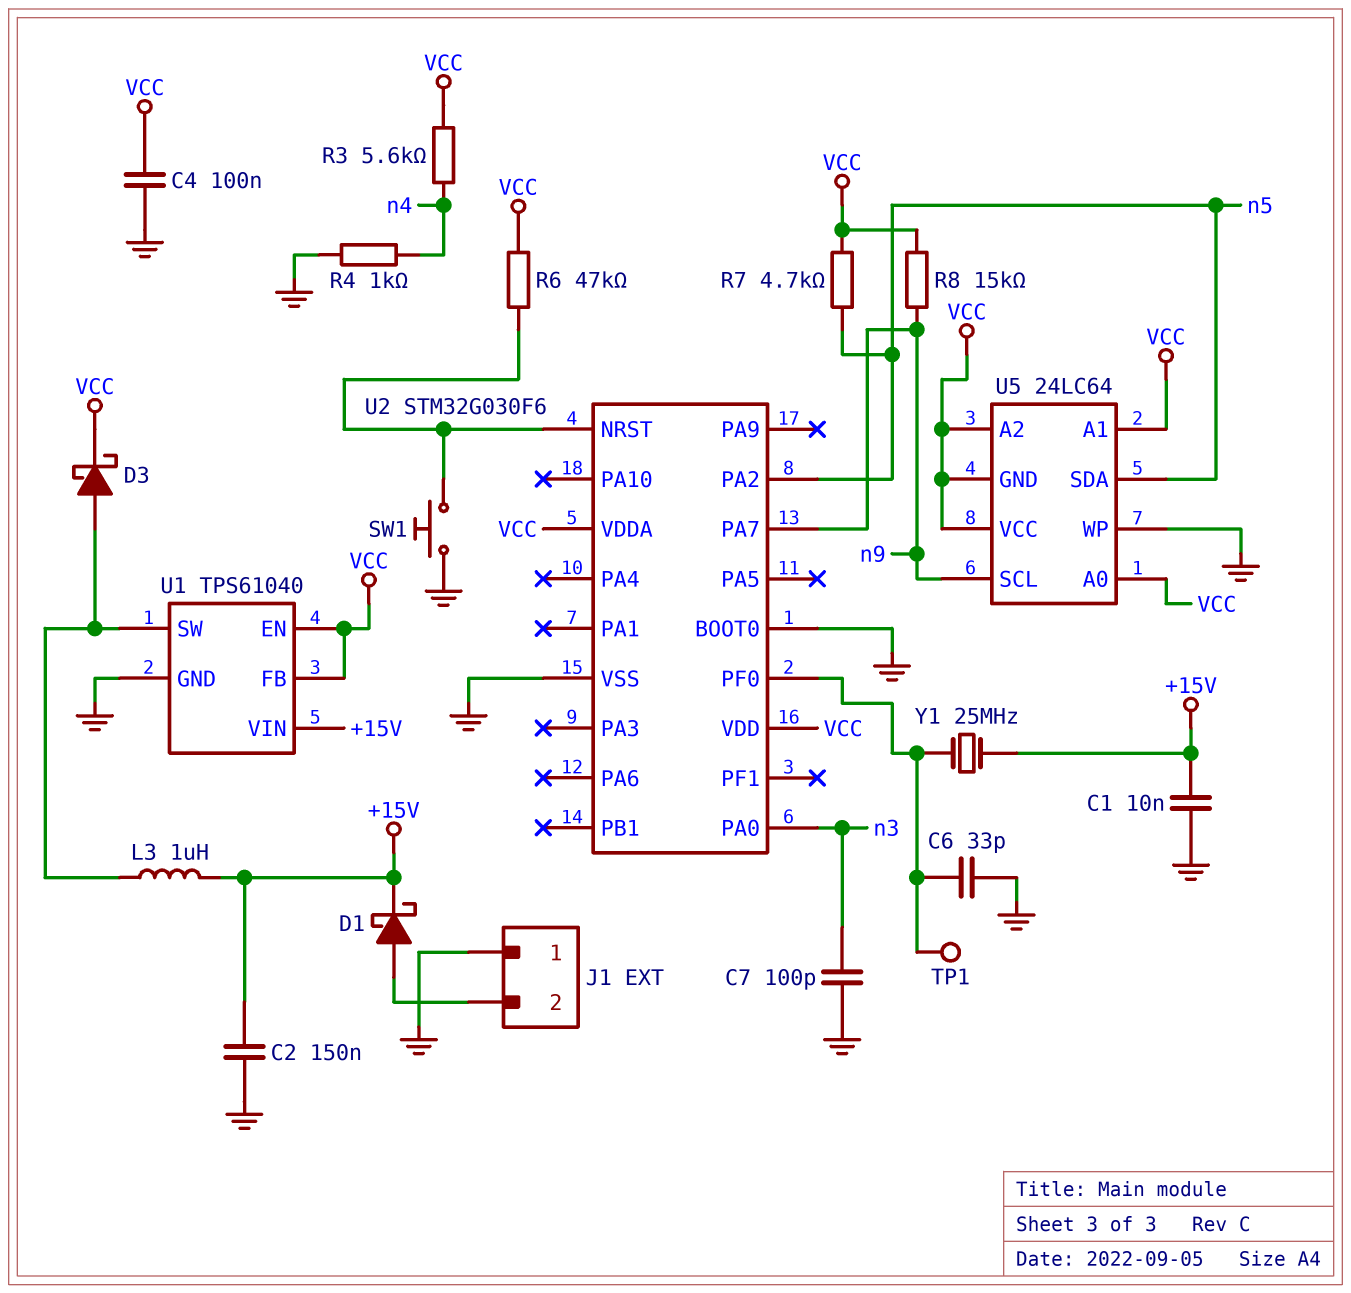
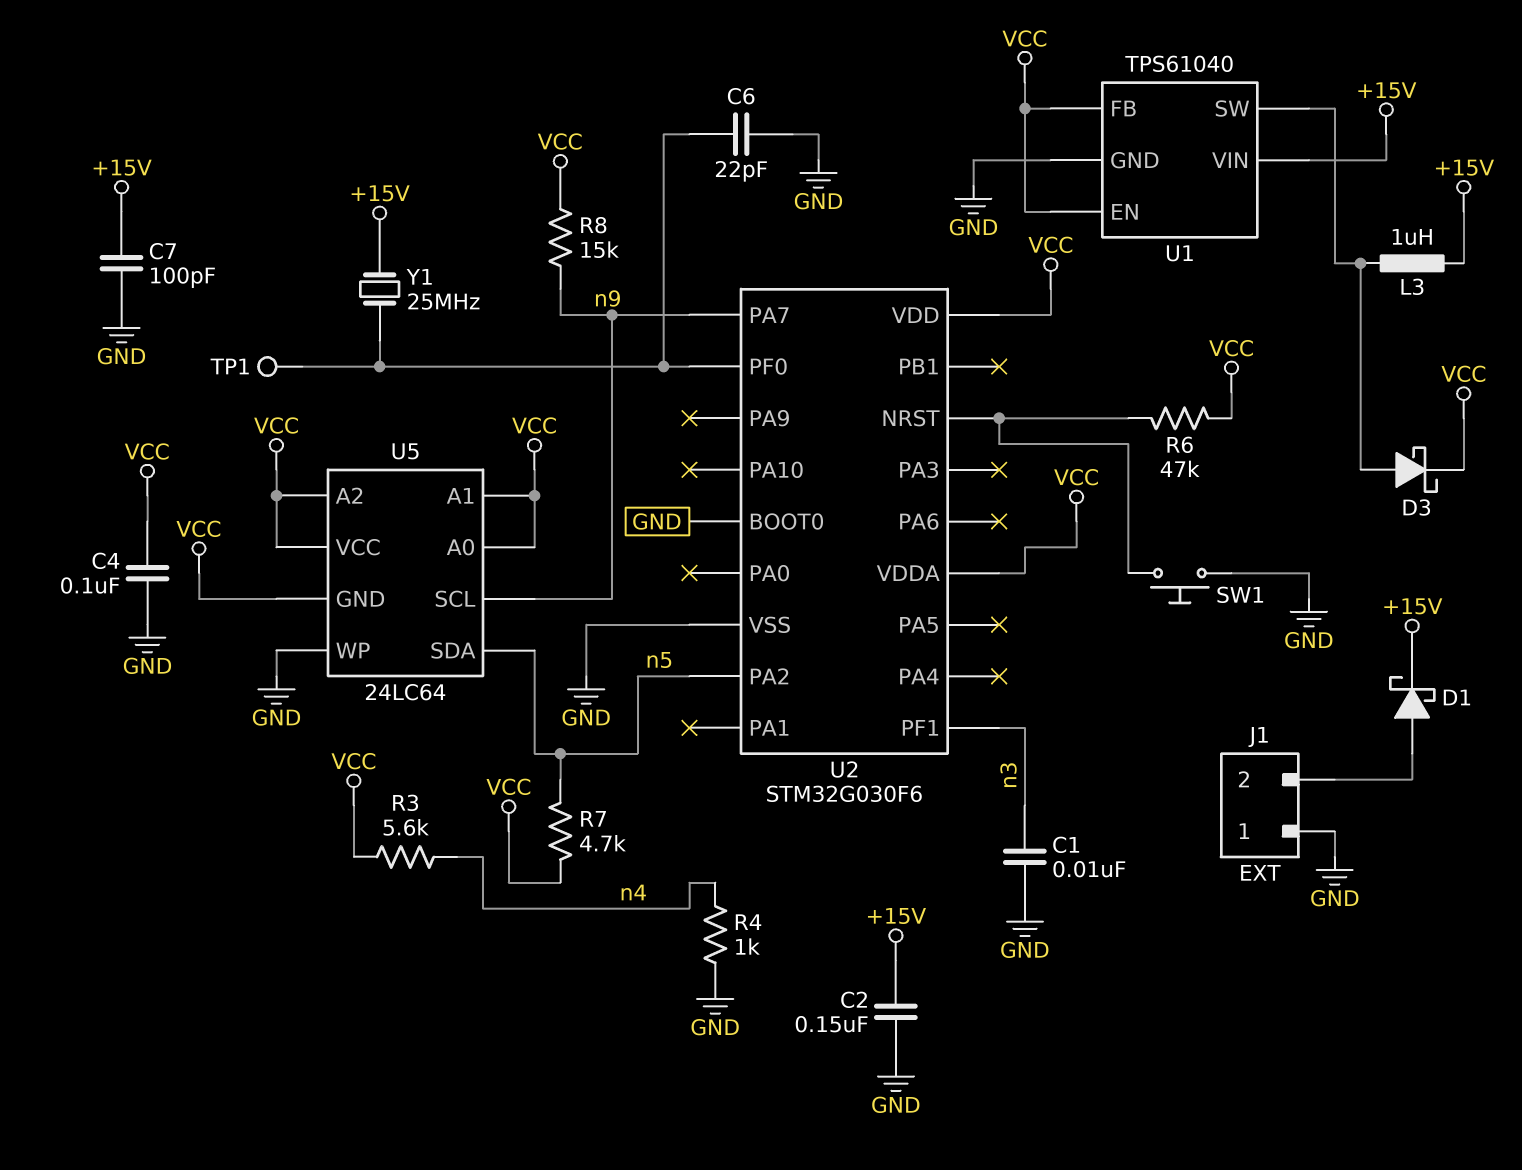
C1: 10nF (+15V, GND) -> 10nF (GND, n3)
C6: 33pF (GND, U2/PF0) -> 22pF (GND, U2/PF0)
C7: 100pF (GND, n3) -> 100pF (+15V, GND)
U2 pin PA0: n3 -> none
U2 pin PF1: none -> n3

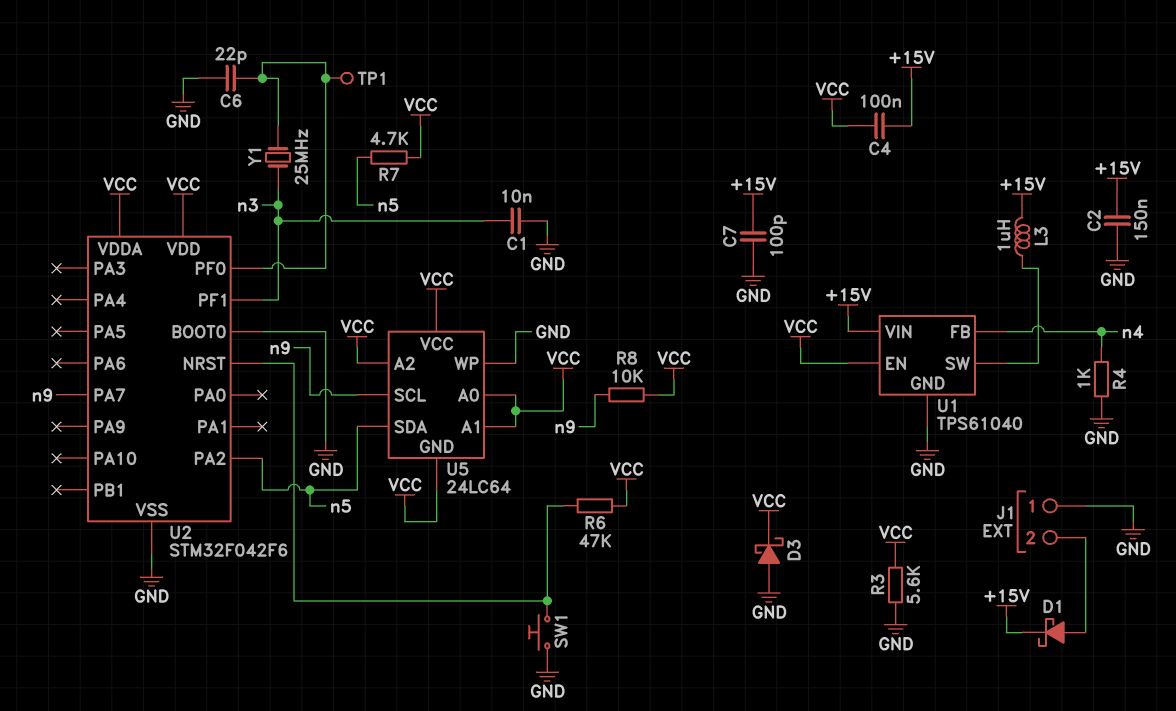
C4: 100nF (GND, VCC) -> 100nF (+15V, VCC)
D3: schottky (A U1/SW, K VCC) -> schottky (A GND, K VCC)
R3: 5.6k (VCC, n4) -> 5.6k (GND, VCC)
R8: 15k (VCC, n9) -> 10k (VCC, n9)
U1 pin FB: VCC -> n4
U2: STM32G030F6 -> STM32F042F6
Y1: 25MHz (+15V, U2/PF0) -> 25MHz (U2/PF0, n3)

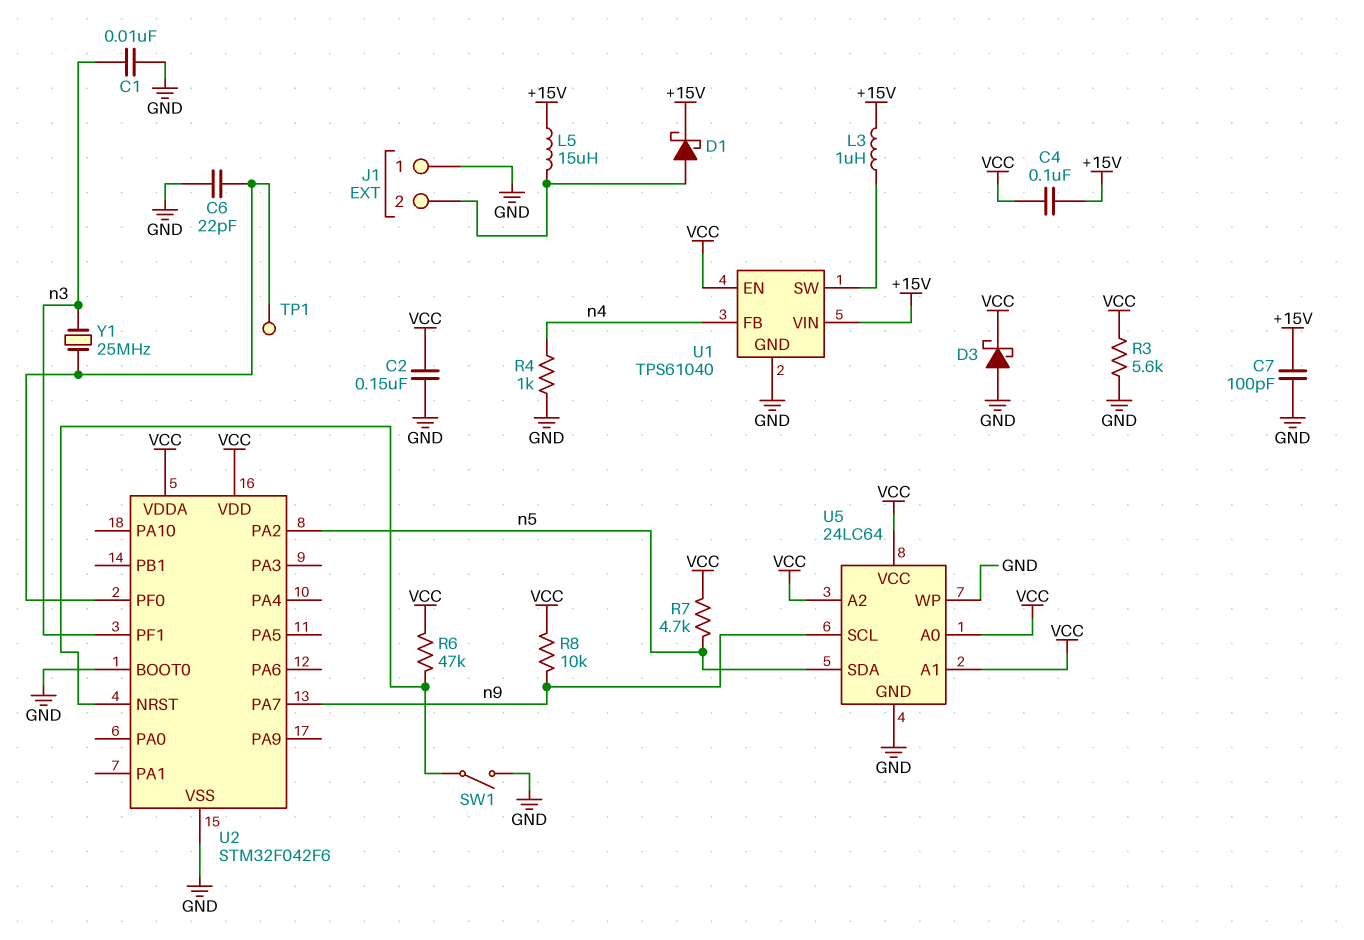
C2: 150nF (+15V, GND) -> 150nF (GND, VCC)
L5: none -> 15uH (+15V, J1/2)
SW1: button (GND, U2/NRST) -> switch (GND, U2/NRST)
U5 pin GND: VCC -> GND

